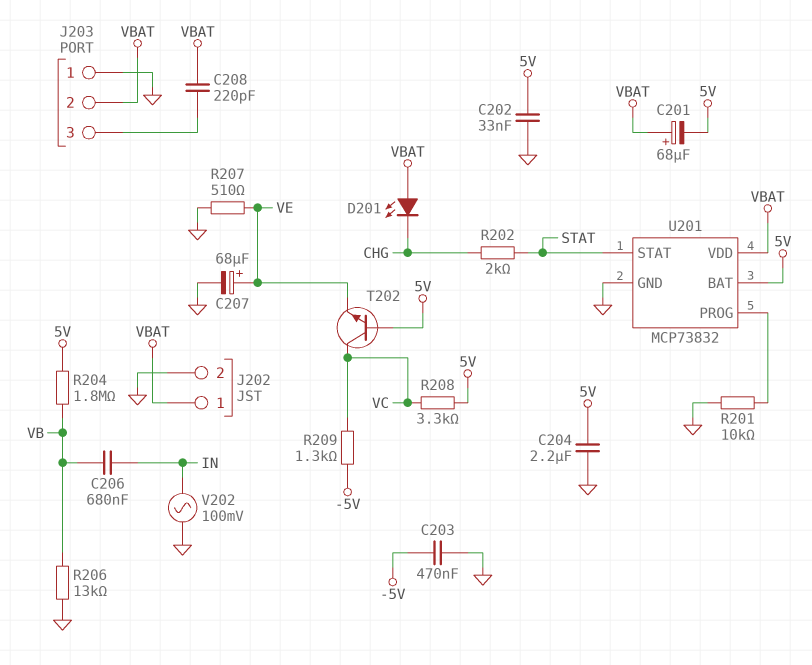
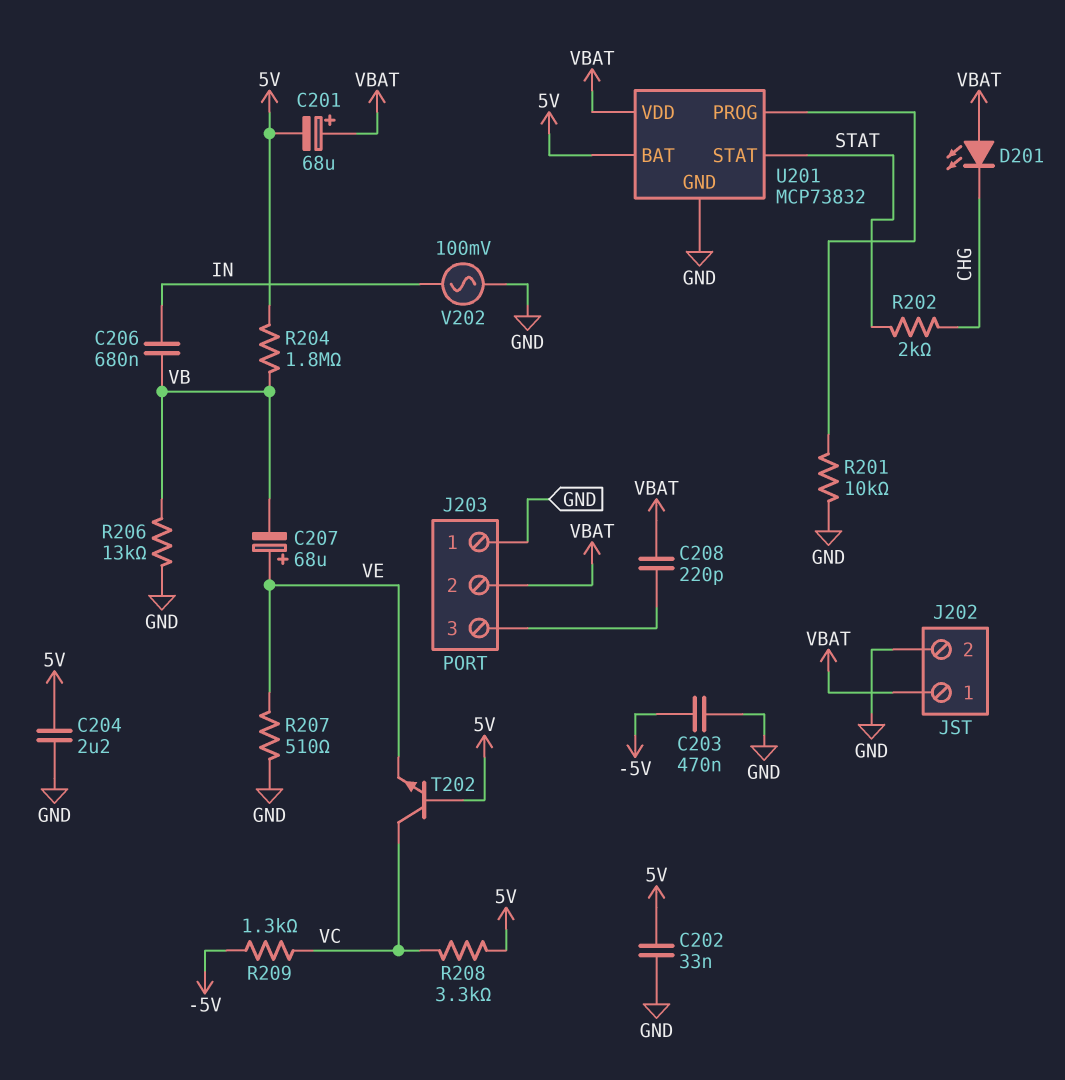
C207: 68uF (plus VE, minus GND) -> 68uF (plus VE, minus VB)

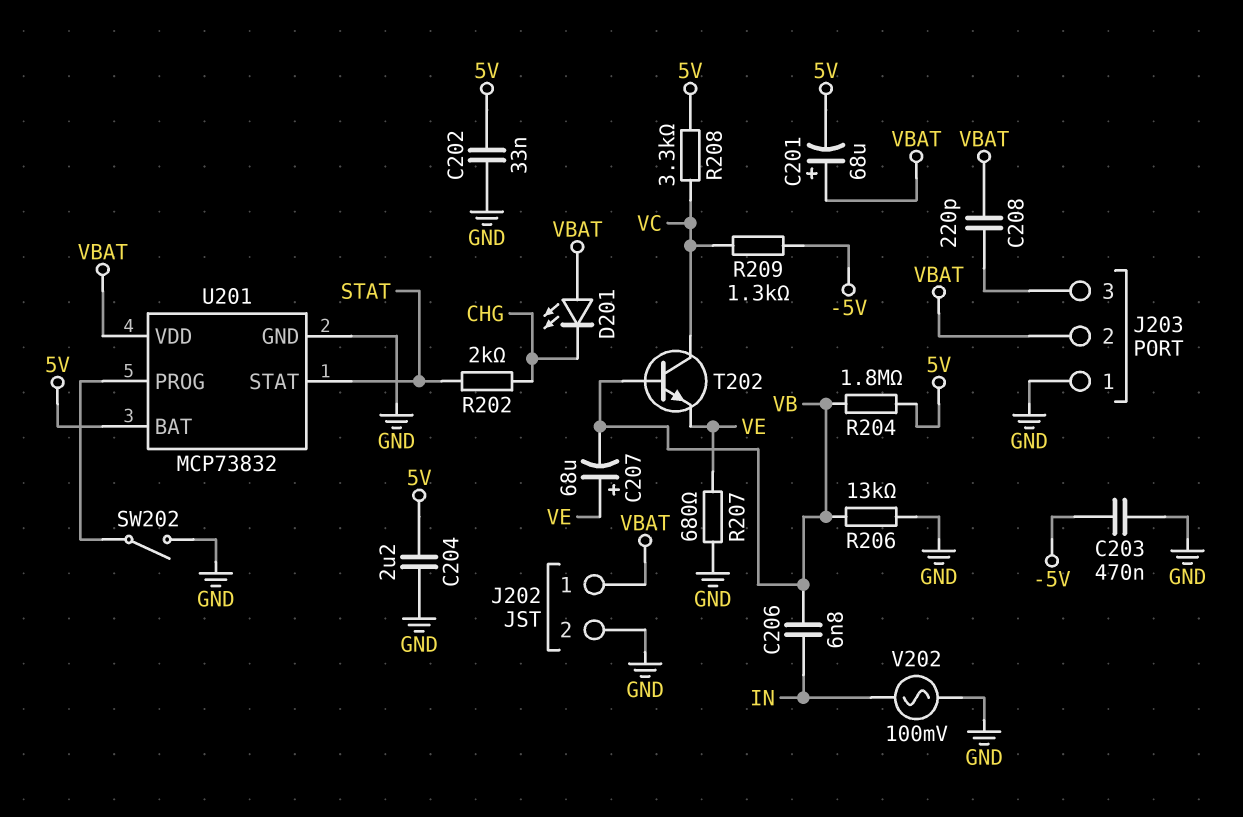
C206: 680nF (IN, VB) -> 6.8nF (IN, VB)
R201: 10k (GND, U201/PROG) -> none
R207: 510 (GND, VE) -> 680 (GND, VE)
SW202: none -> switch (GND, U201/PROG)
T202: NPN (B 5V, C VC, E VE) -> NPN (B VB, C VC, E VE)

